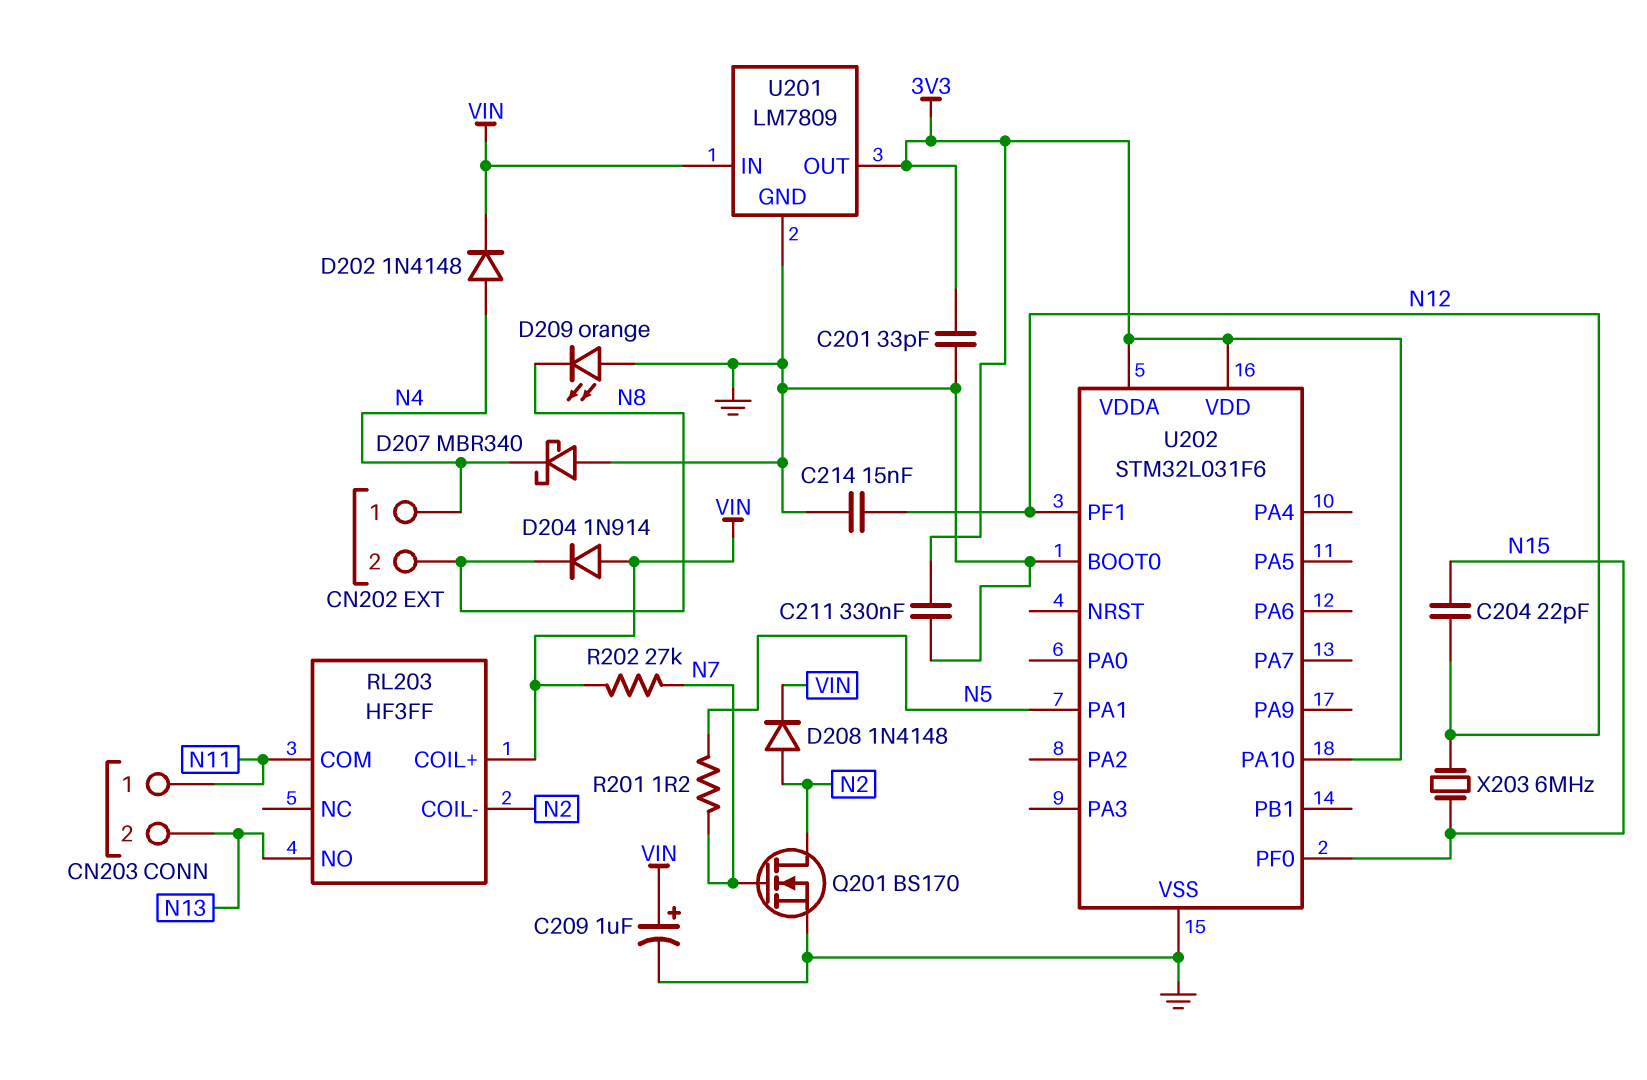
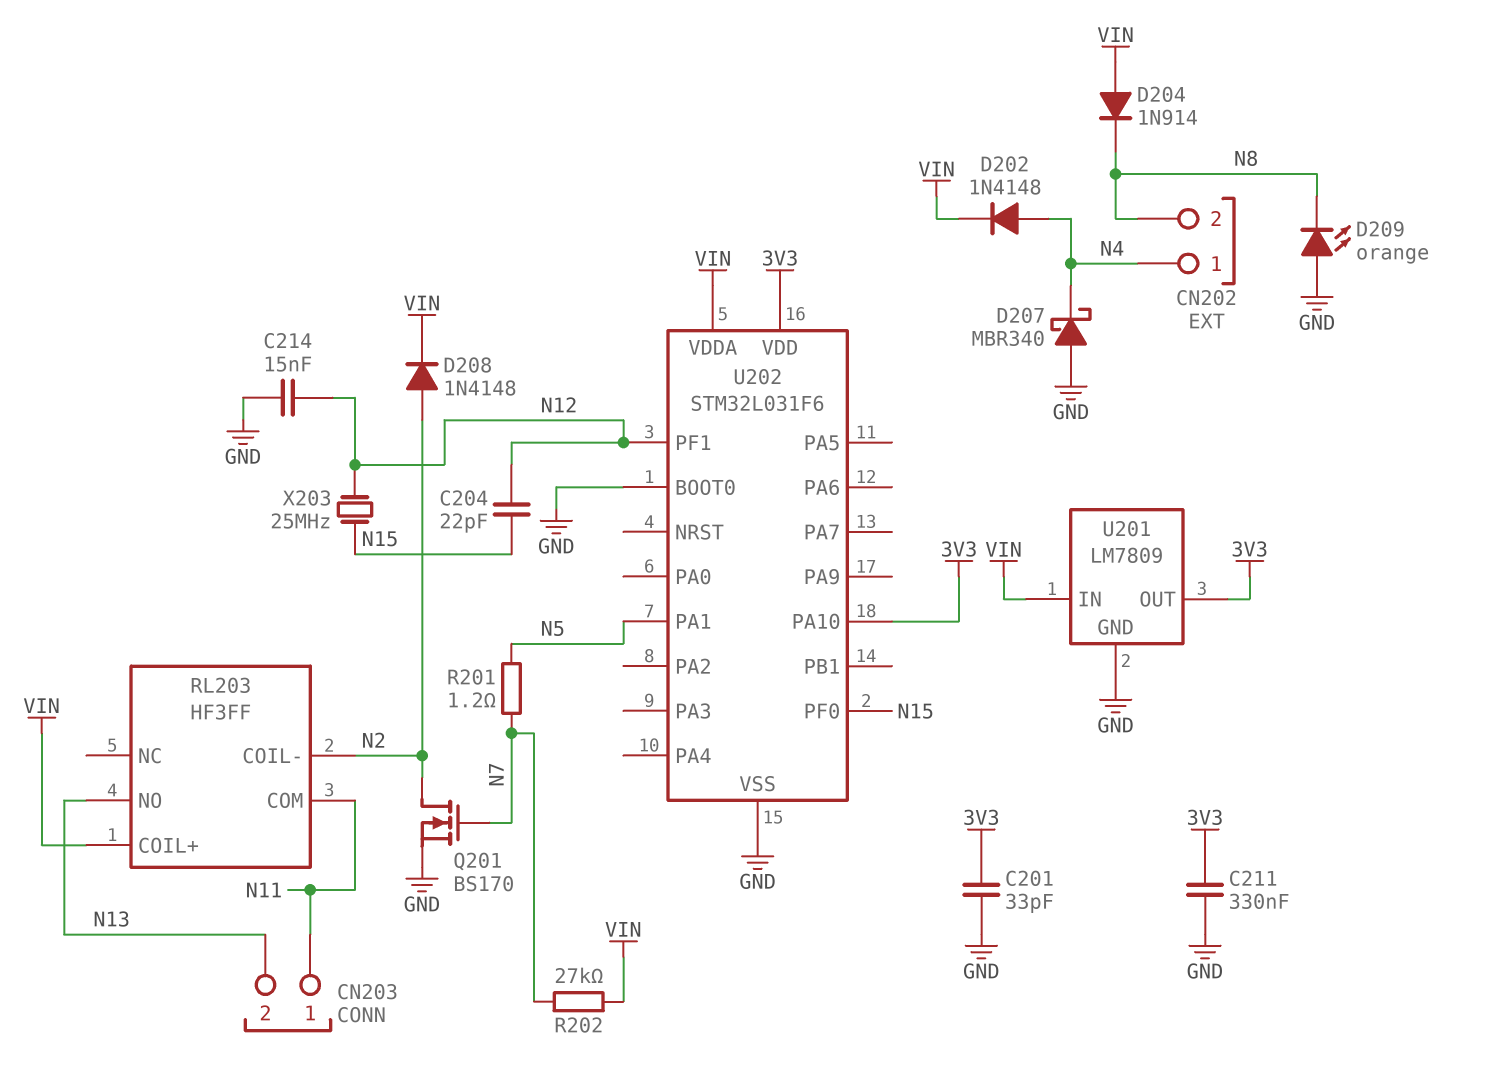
C209: 1uF (plus VIN, minus GND) -> none
U202 pin VDDA: 3V3 -> VIN
X203: 6MHz (N12, N15) -> 25MHz (N12, N15)

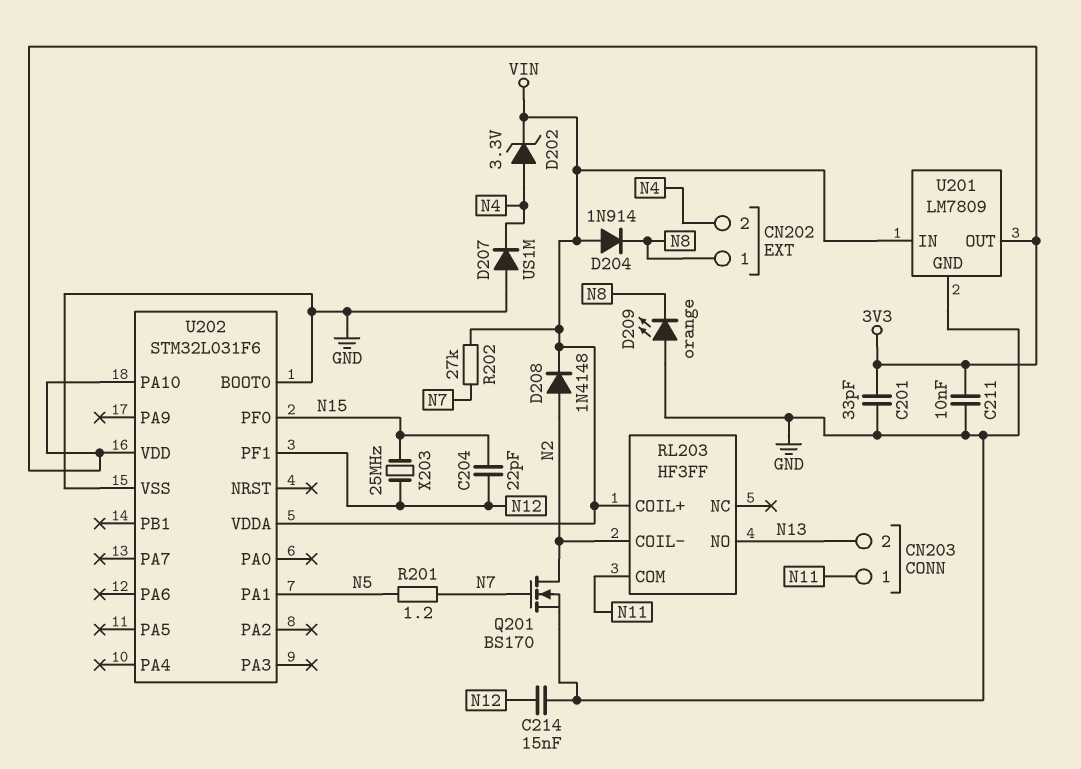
C211: 330nF (3V3, GND) -> 10nF (3V3, GND)
CN202 pin 1: N4 -> N8
CN202 pin 2: N8 -> N4
D202: diode 1N4148 (A N4, K VIN) -> zener 3.3V (A N4, K VIN)
D207: schottky MBR340 (A GND, K N4) -> diode US1M (A GND, K N4)

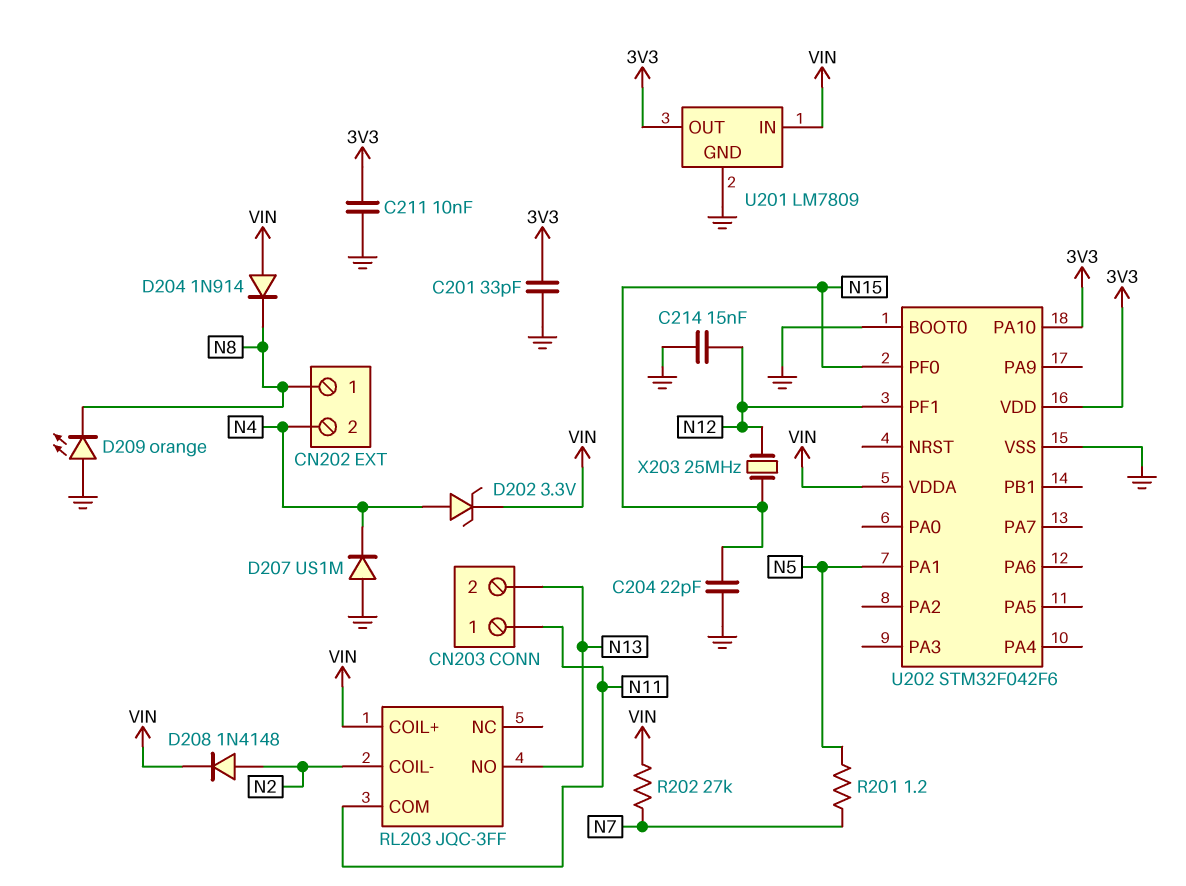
C204: 22pF (N12, N15) -> 22pF (GND, N15)
Q201: NMOS BS170 (G N7, D N2, S GND) -> none
RL203: HF3FF -> JQC-3FF
U202: STM32L031F6 -> STM32F042F6

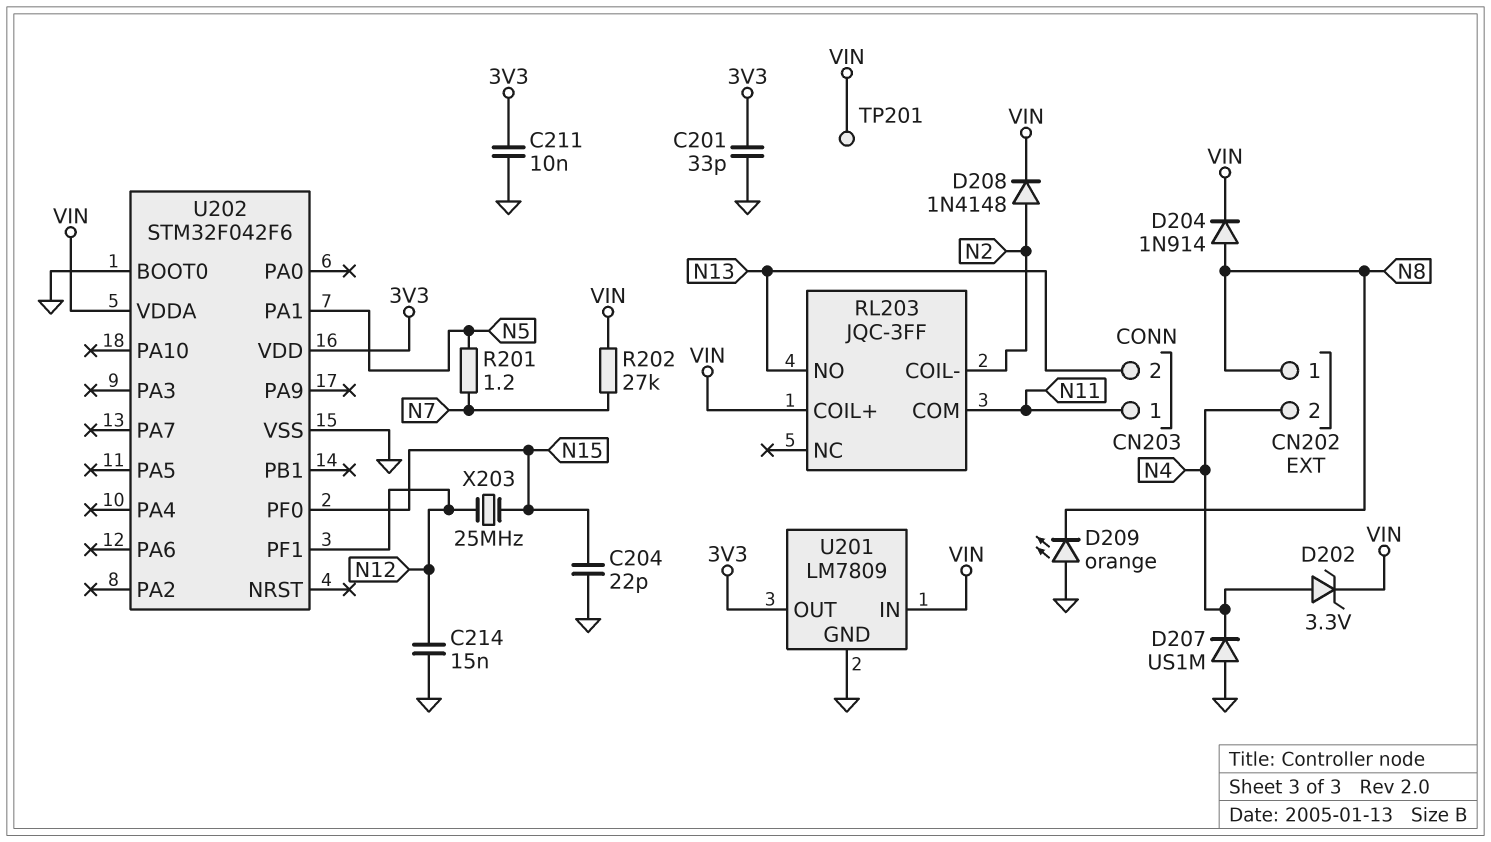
D204: diode 1N914 (A VIN, K N8) -> diode 1N914 (A N8, K VIN)
TP201: none -> test point (VIN)
U202 pin PA10: 3V3 -> none

